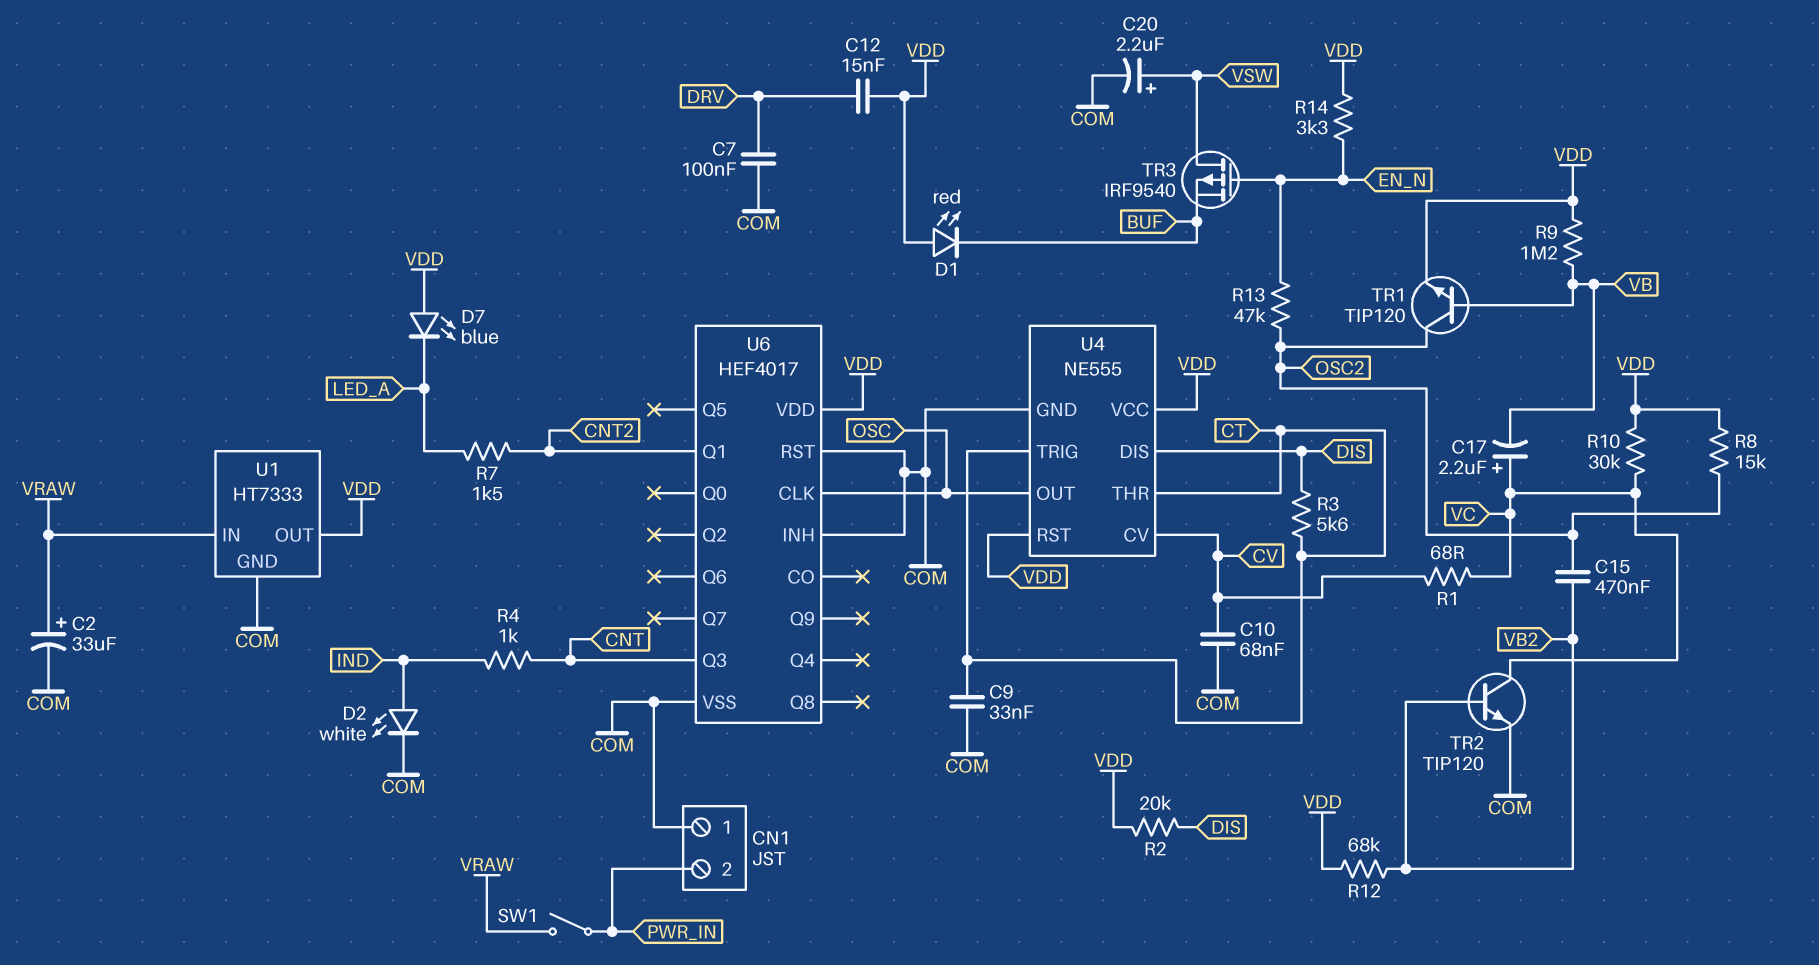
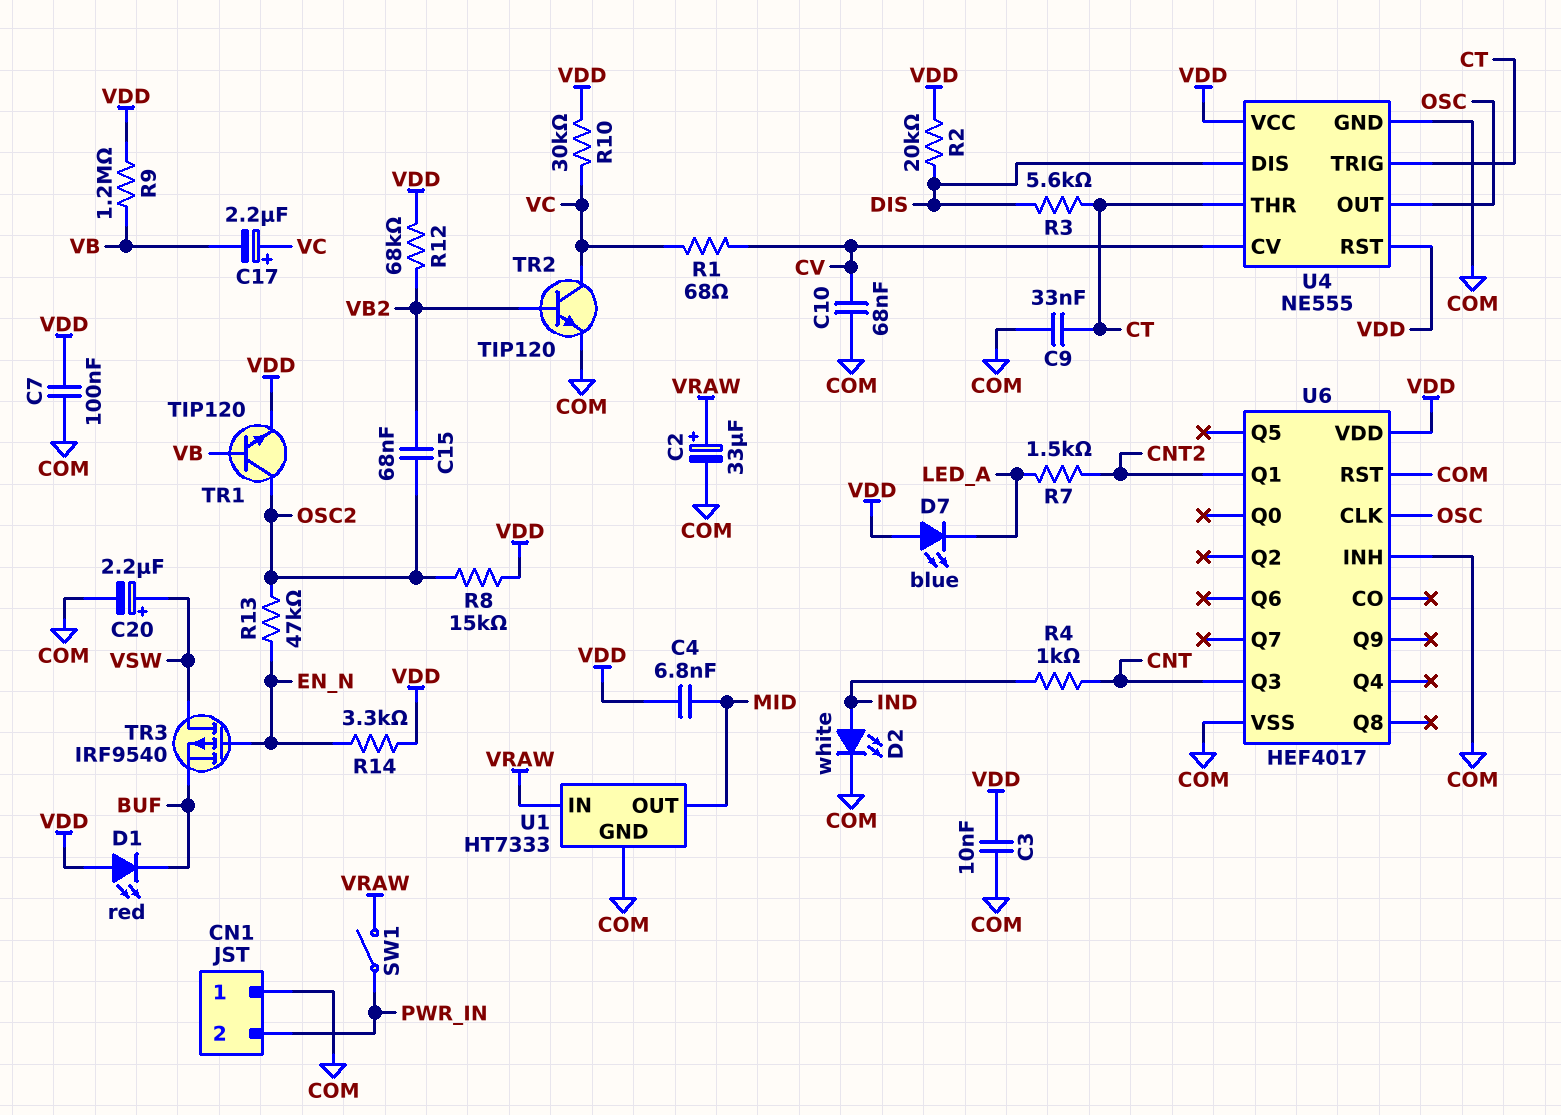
C3: none -> 10nF (COM, VDD)
C4: none -> 6.8nF (MID, VDD)
C7: 100nF (COM, DRV) -> 100nF (COM, VDD)
C12: 15nF (DRV, VDD) -> none
C15: 470nF (OSC2, VB2) -> 68nF (OSC2, VB2)
U1 pin OUT: VDD -> MID

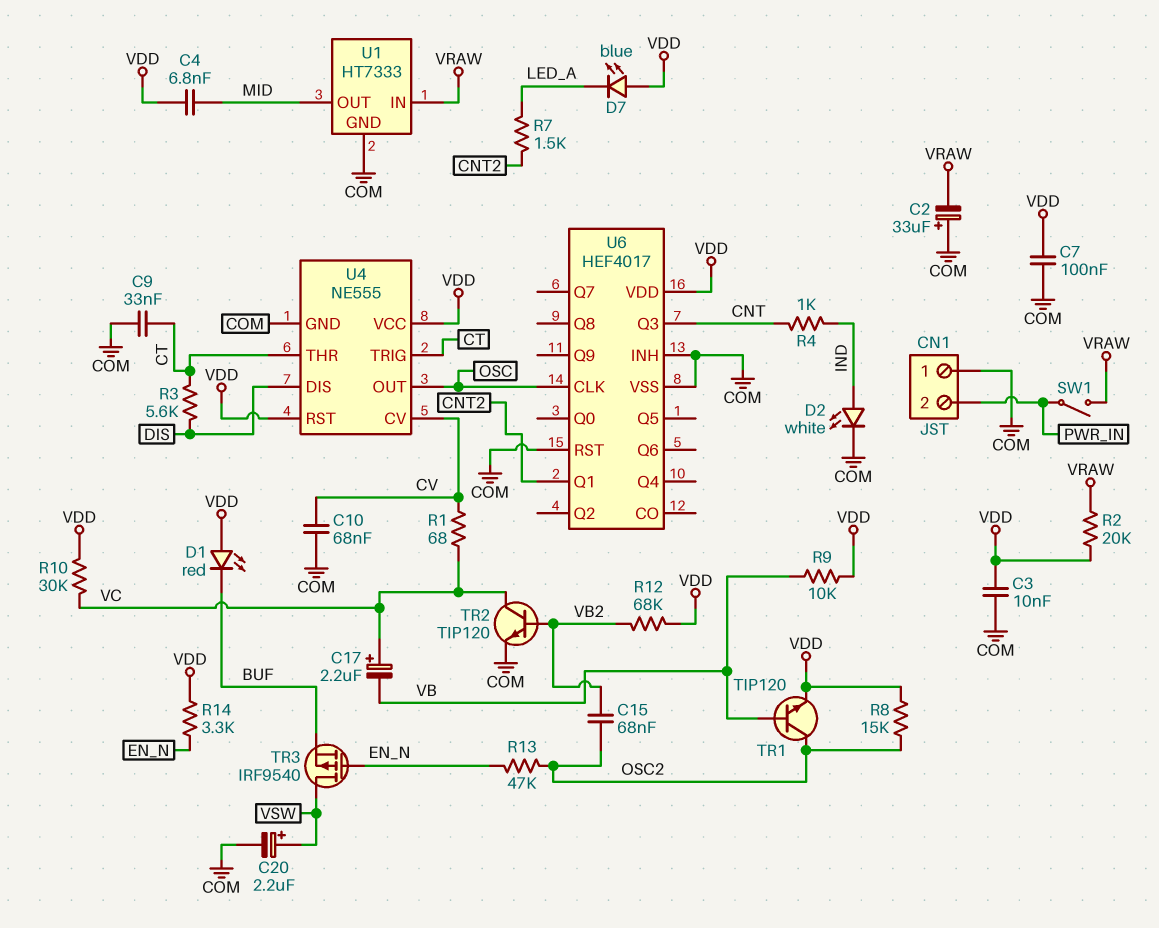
C2: 33uF (plus VRAW, minus COM) -> 33uF (plus COM, minus VRAW)
R2: 20k (DIS, VDD) -> 20k (VDD, VRAW)
R9: 1.2M (VB, VDD) -> 10k (VB, VDD)

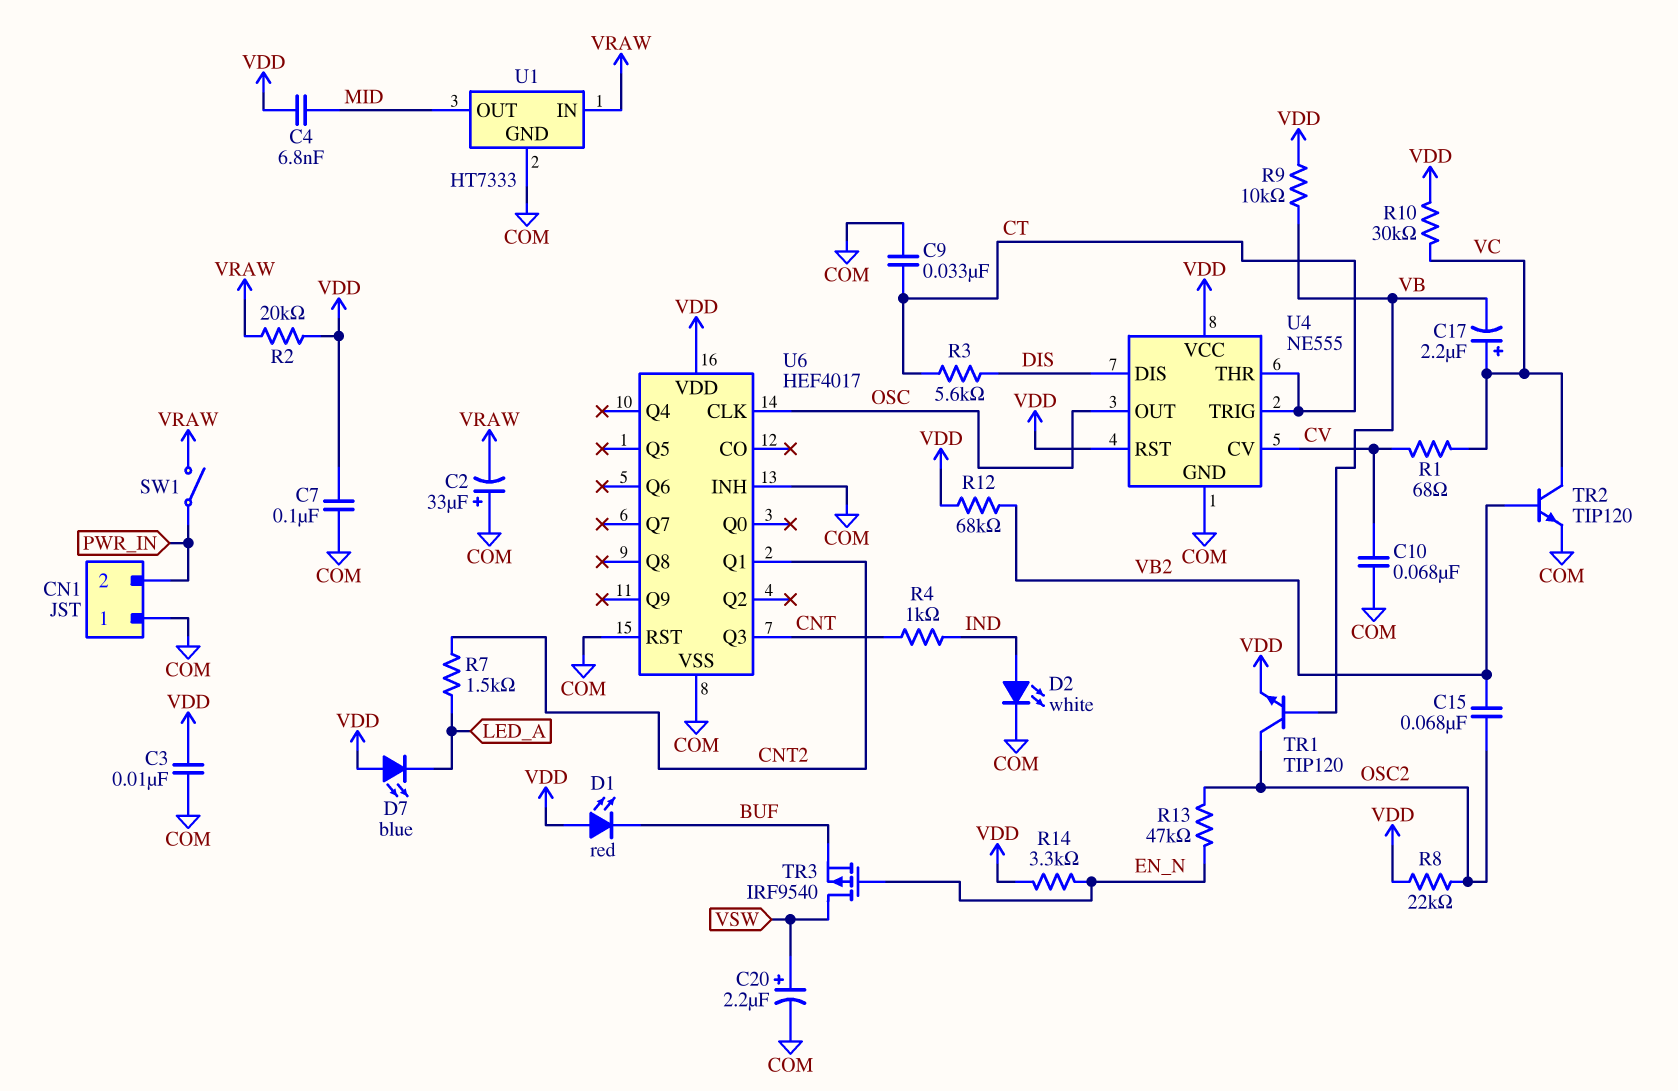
R8: 15k (OSC2, VDD) -> 22k (OSC2, VDD)

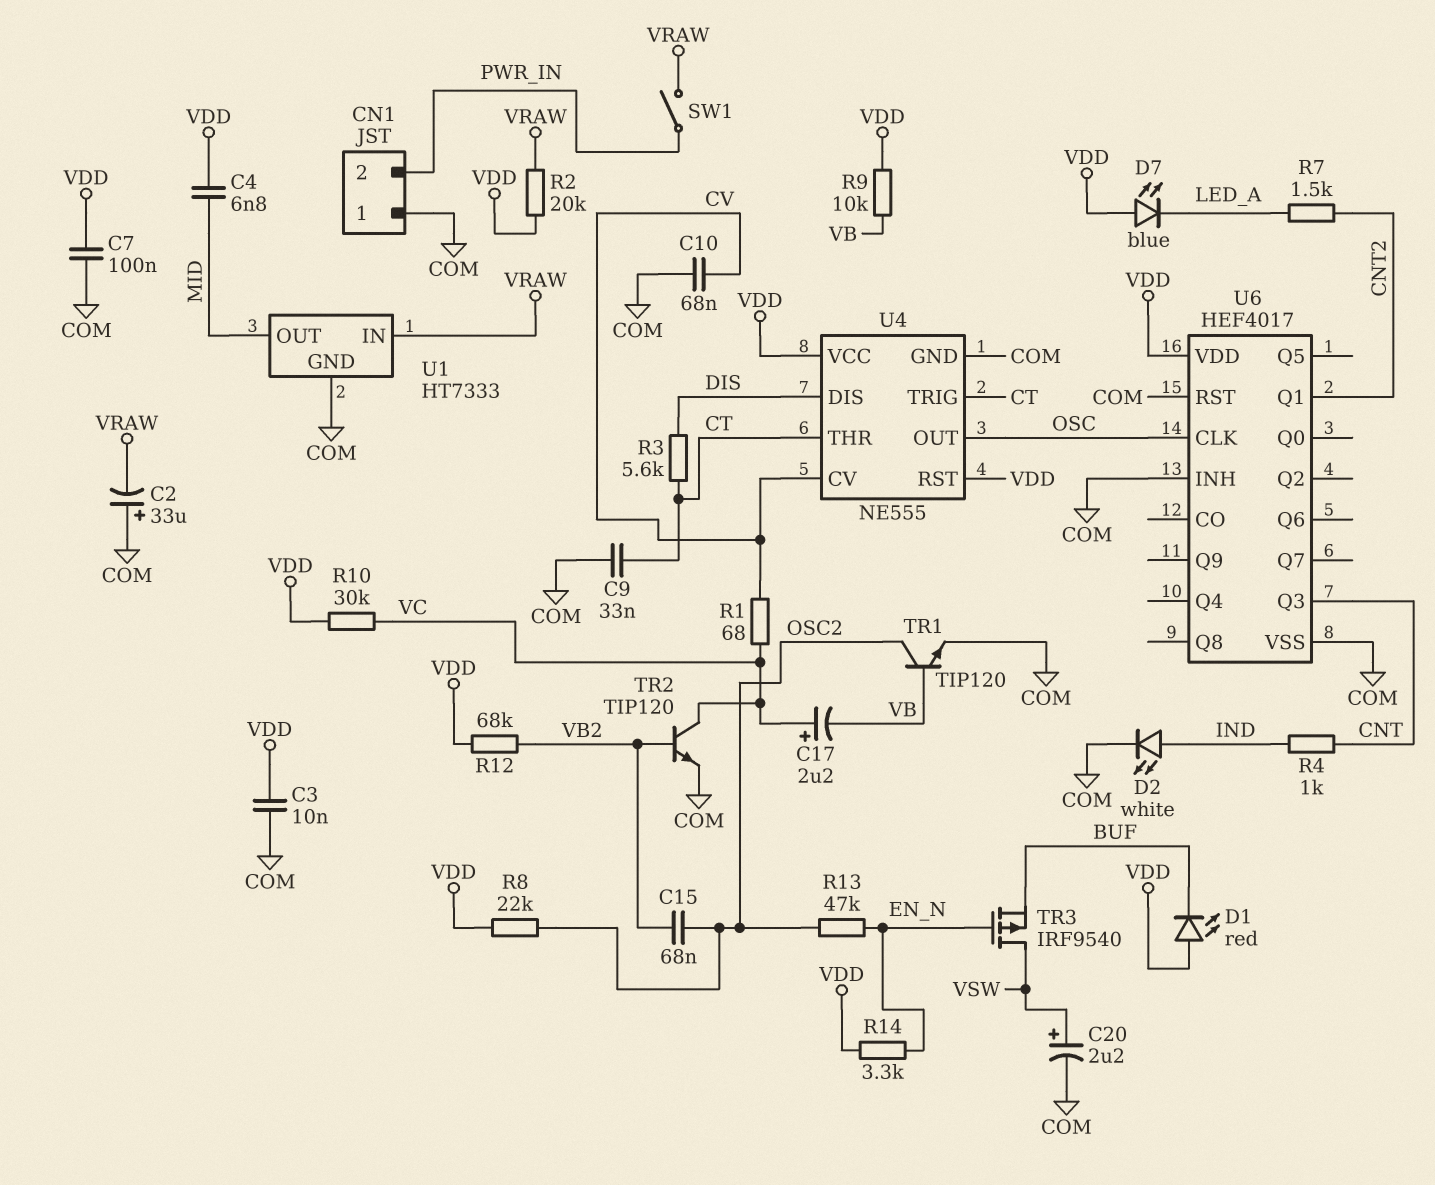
TR1: NPN TIP120 (B VB, C OSC2, E VDD) -> NPN TIP120 (B VB, C OSC2, E COM)

